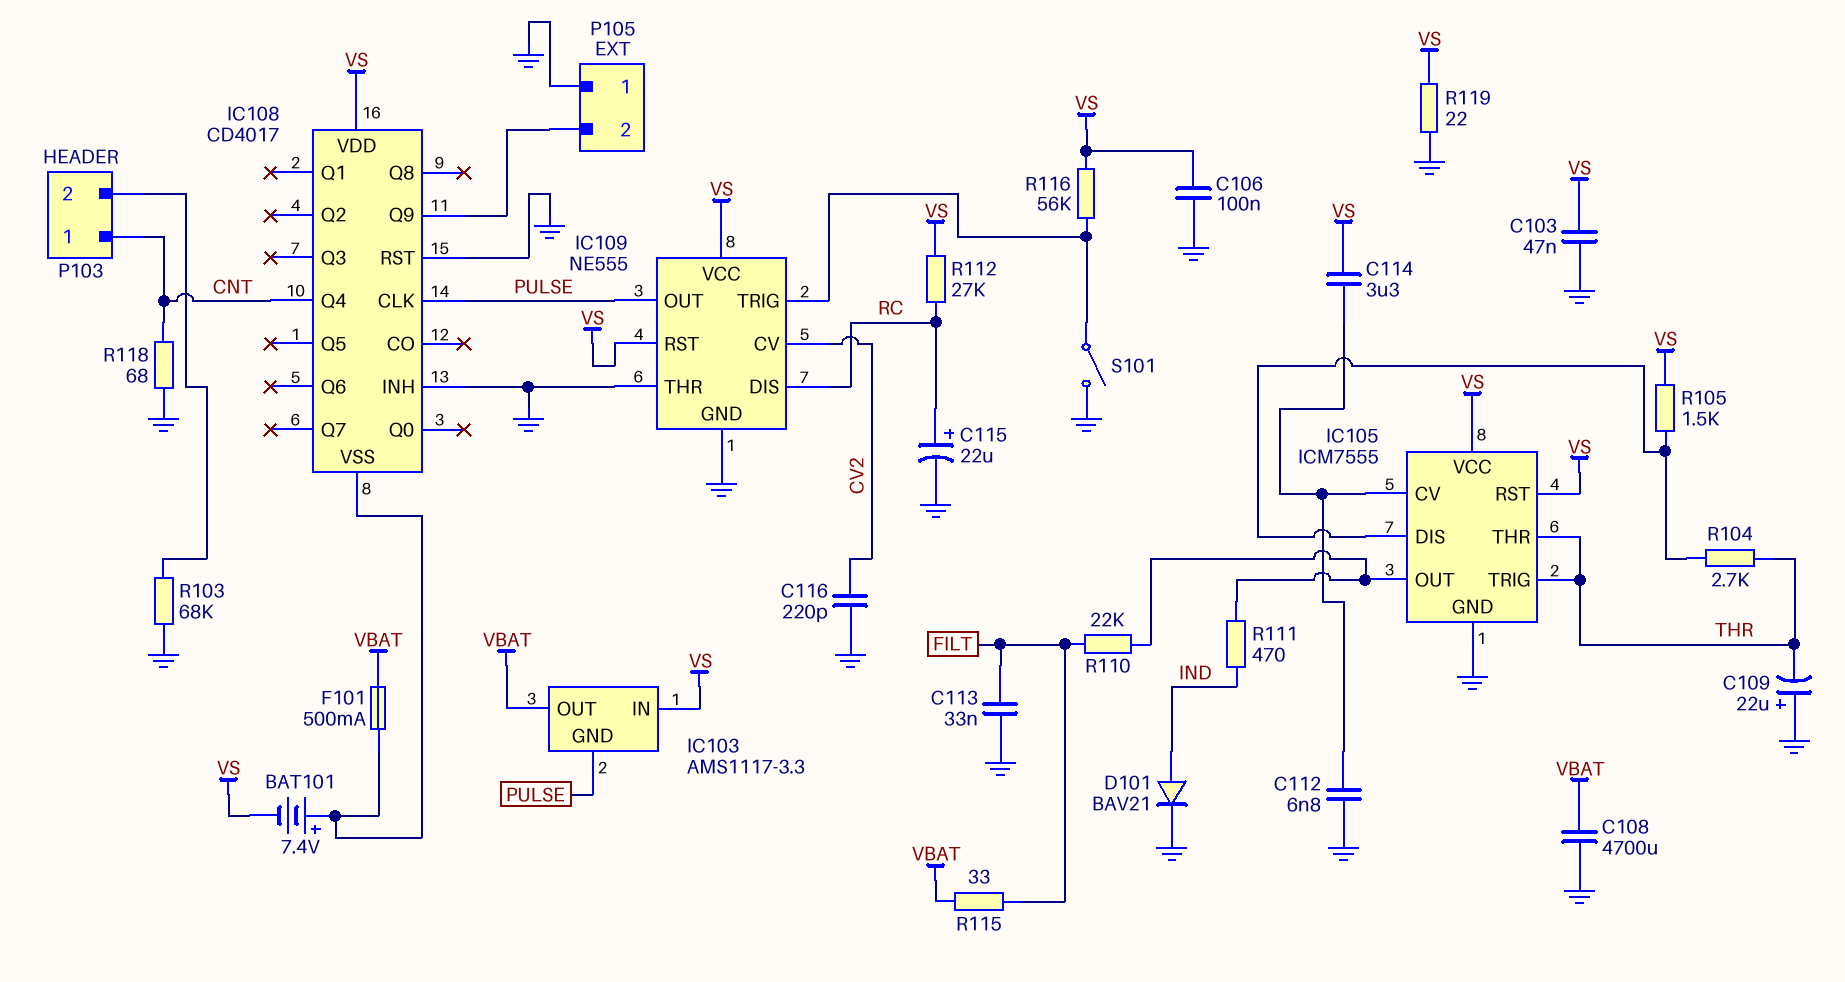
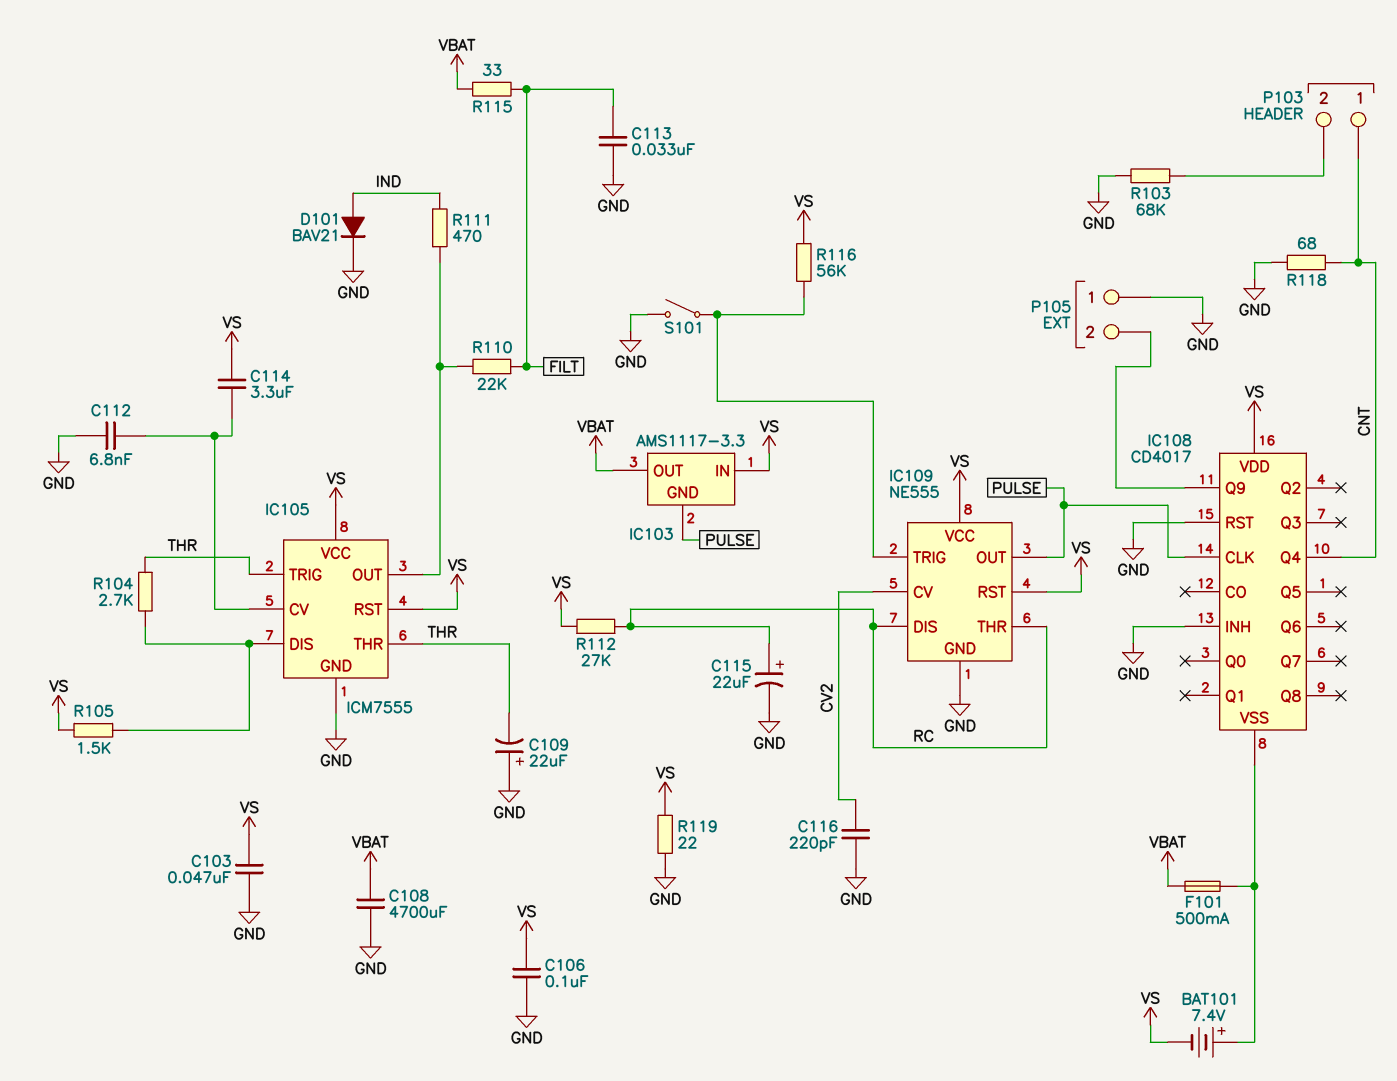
IC109 pin THR: GND -> RC

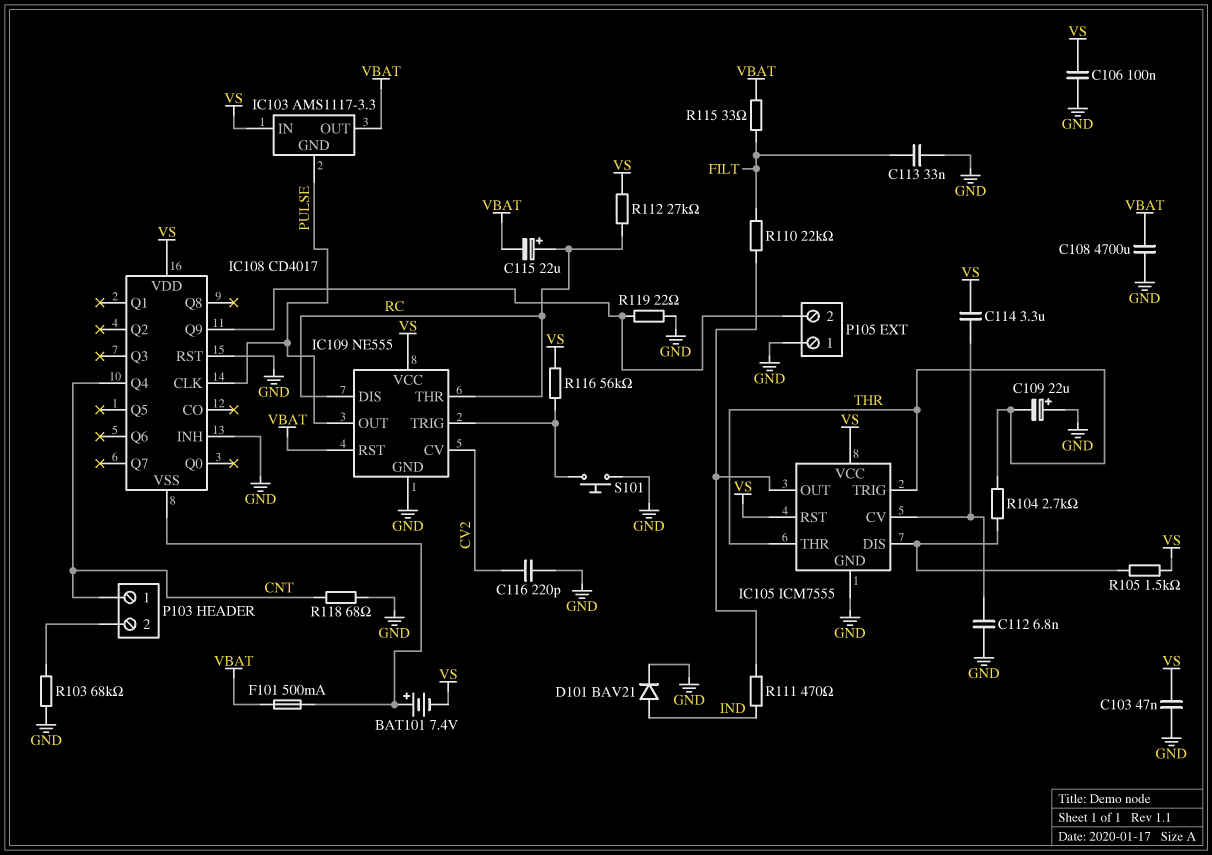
C115: 22uF (plus RC, minus GND) -> 22uF (plus RC, minus VBAT)
IC109 pin RST: VS -> VBAT
R119: 22 (GND, VS) -> 22 (GND, IC108/Q9)
S101: switch (GND, IC109/TRIG) -> button (GND, IC109/TRIG)

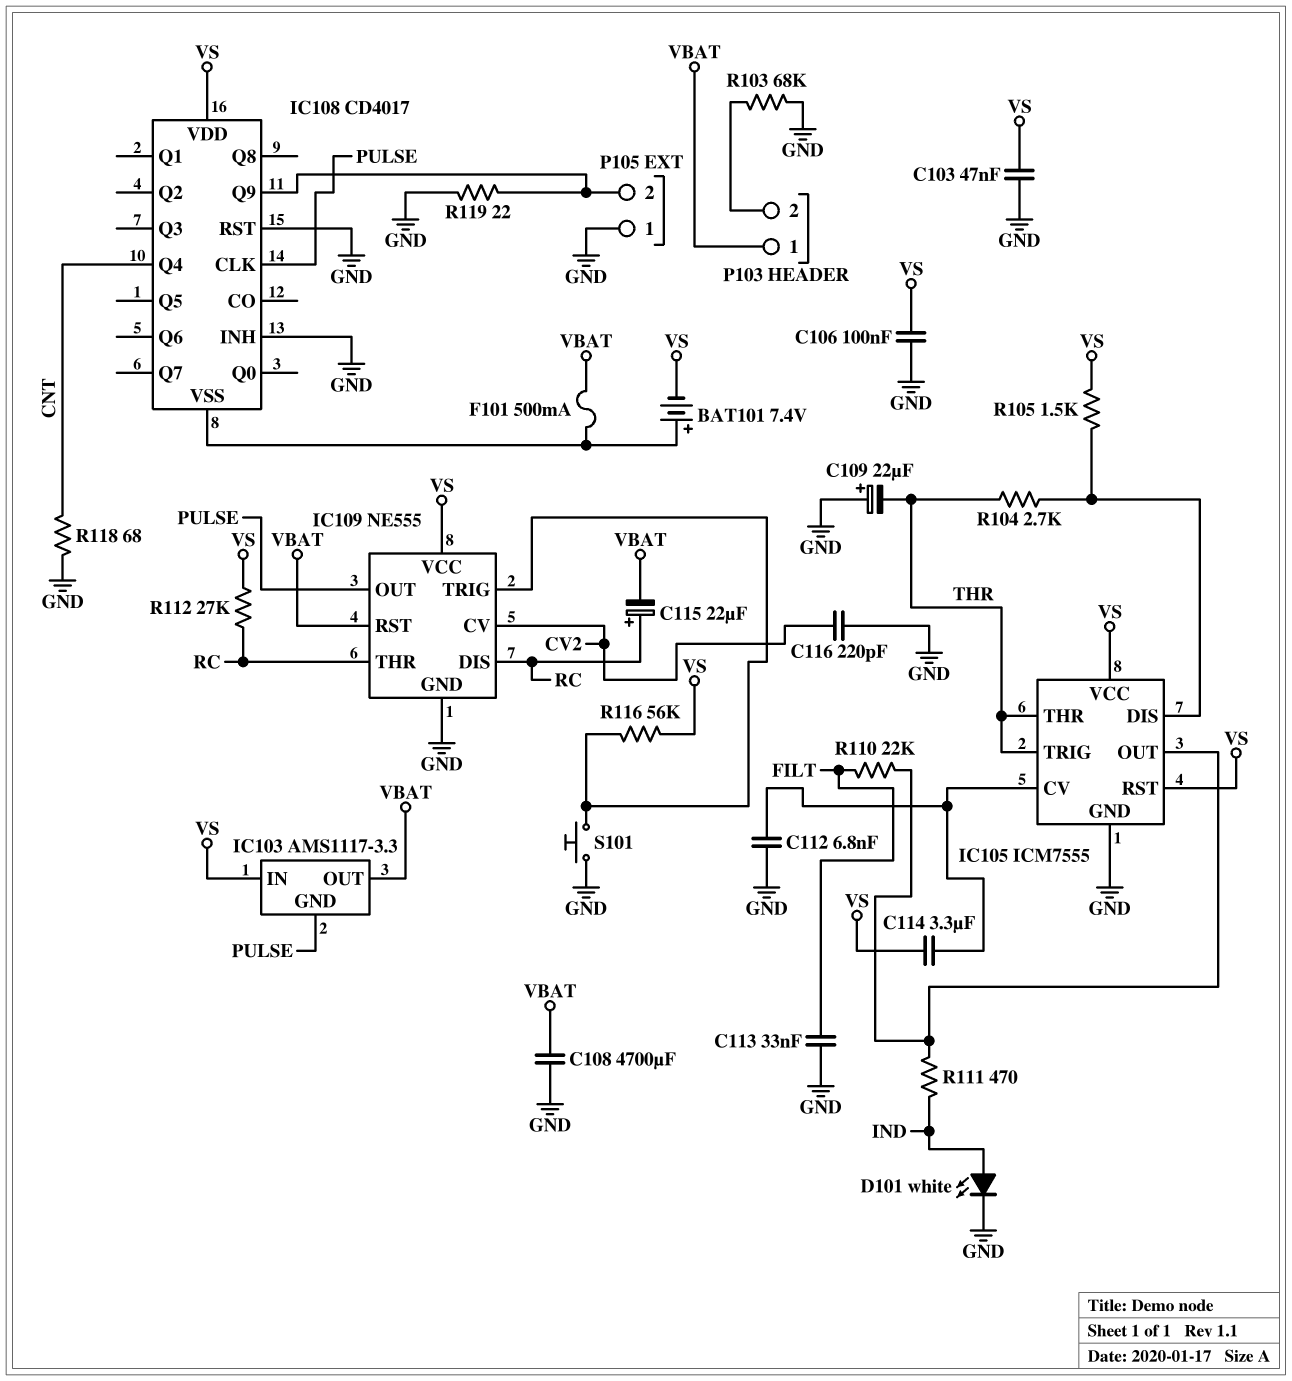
D101: diode BAV21 (A IND, K GND) -> LED white (A IND, K GND)
P103 pin 1: CNT -> VBAT
R115: 33 (FILT, VBAT) -> none

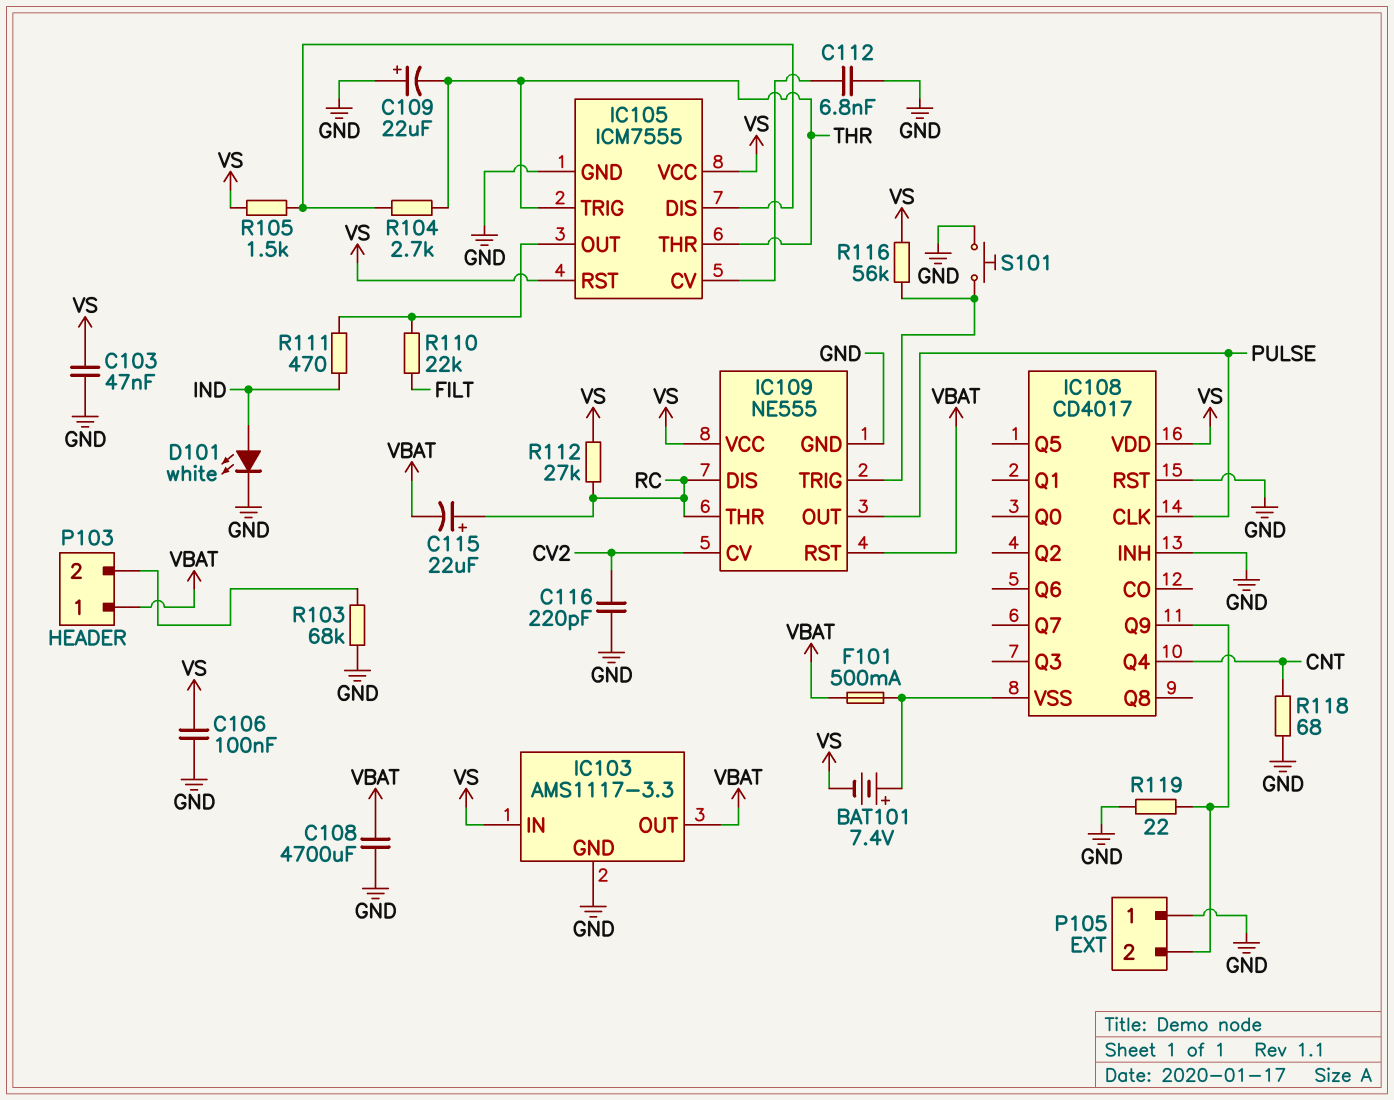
C113: 33nF (FILT, GND) -> none
C114: 3.3uF (IC105/CV, VS) -> none
IC103 pin GND: PULSE -> GND

